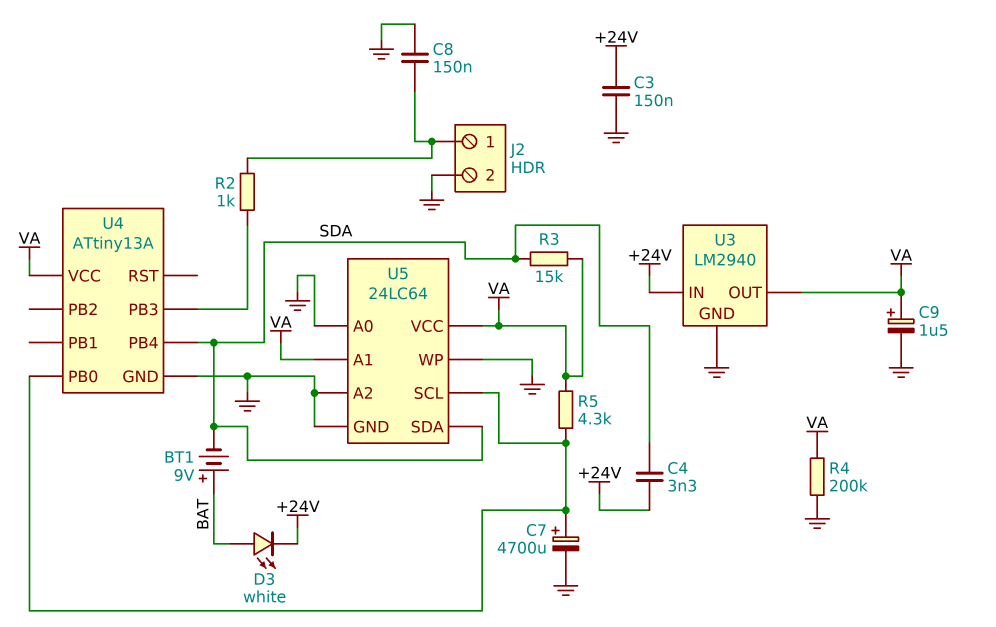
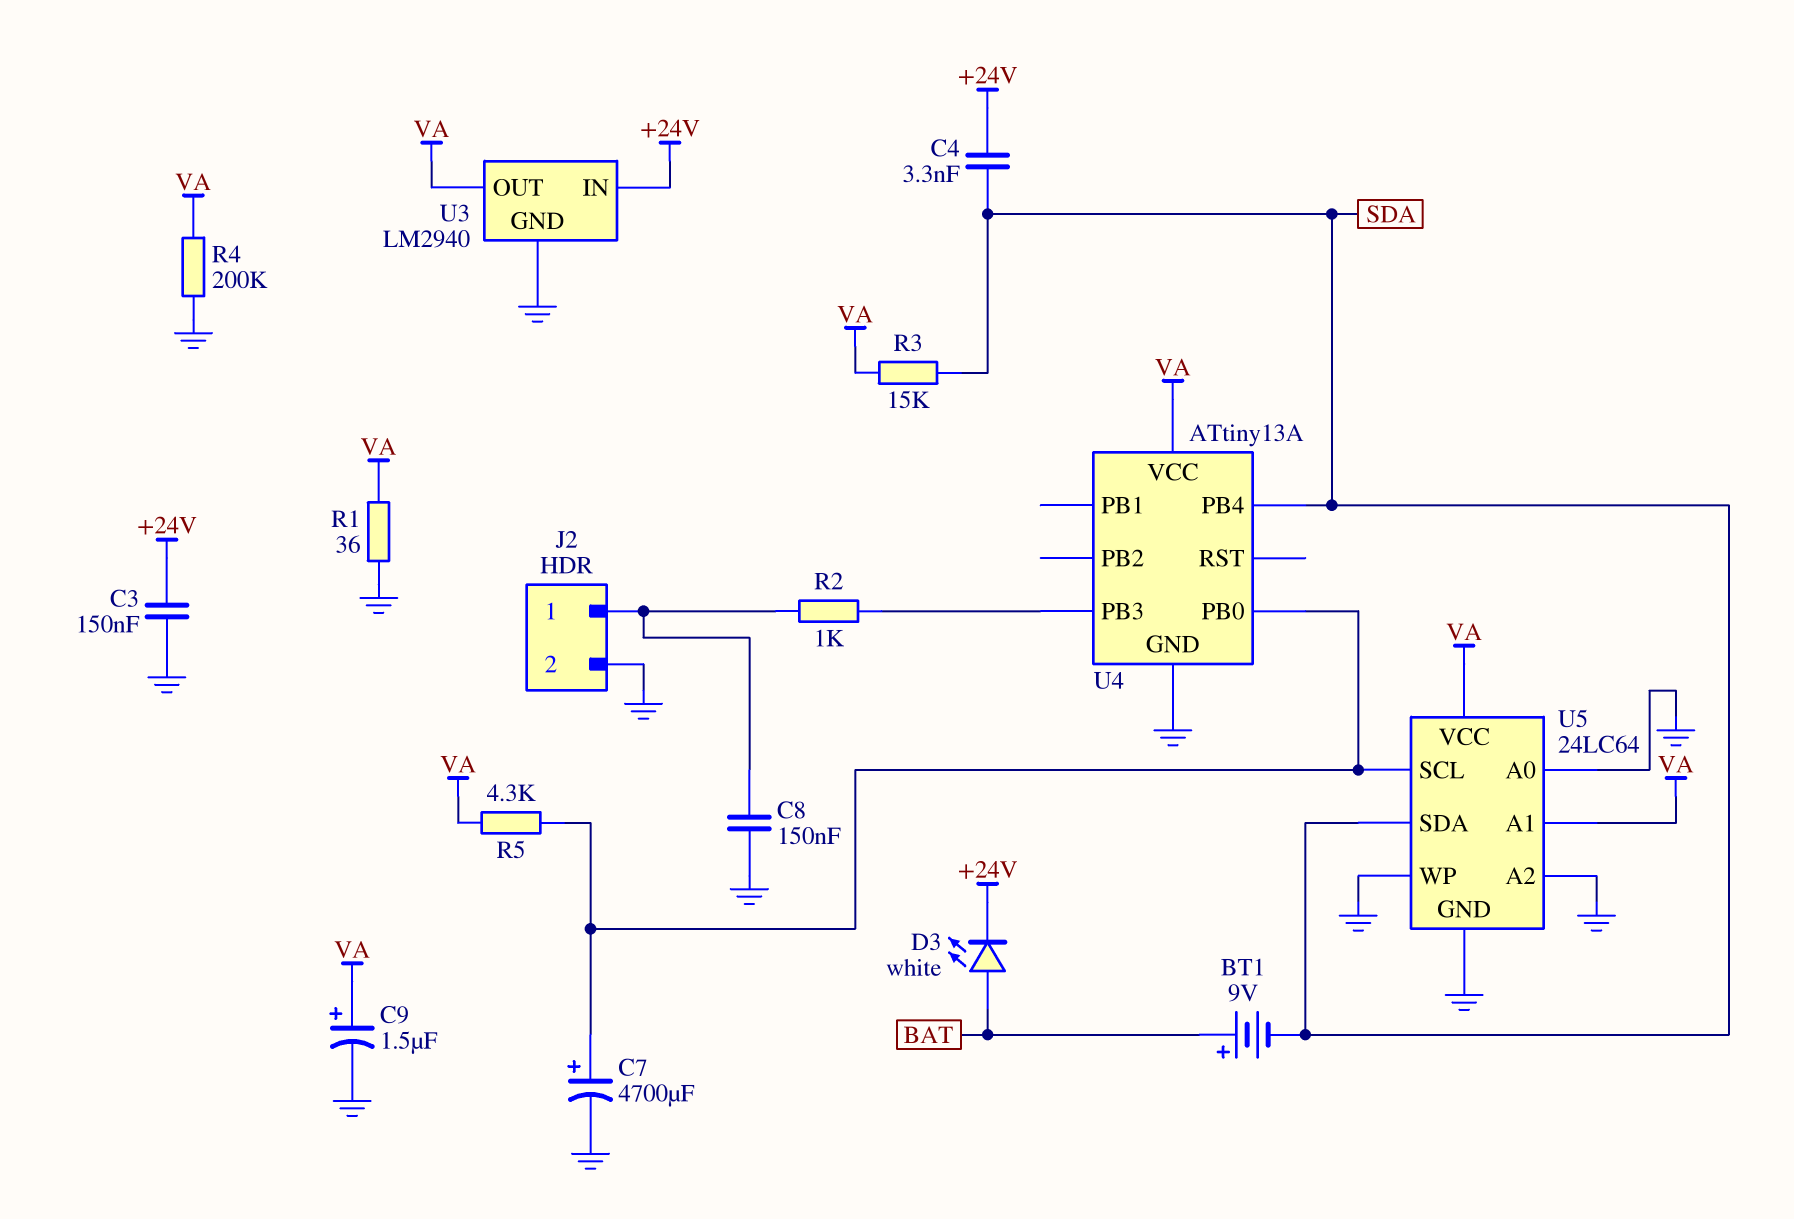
R1: none -> 36 (GND, VA)

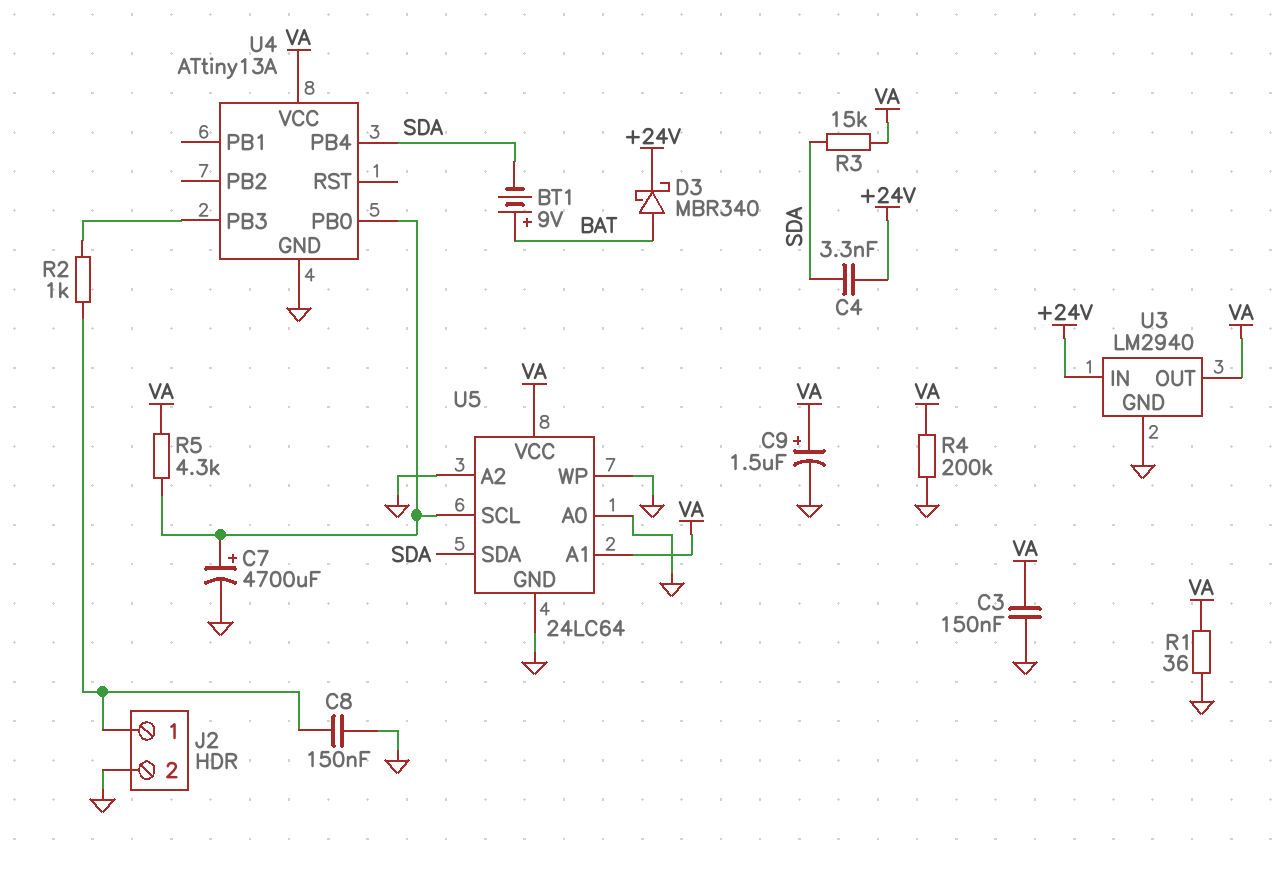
C3: 150nF (+24V, GND) -> 150nF (GND, VA)
D3: LED white (A BAT, K +24V) -> schottky MBR340 (A BAT, K +24V)

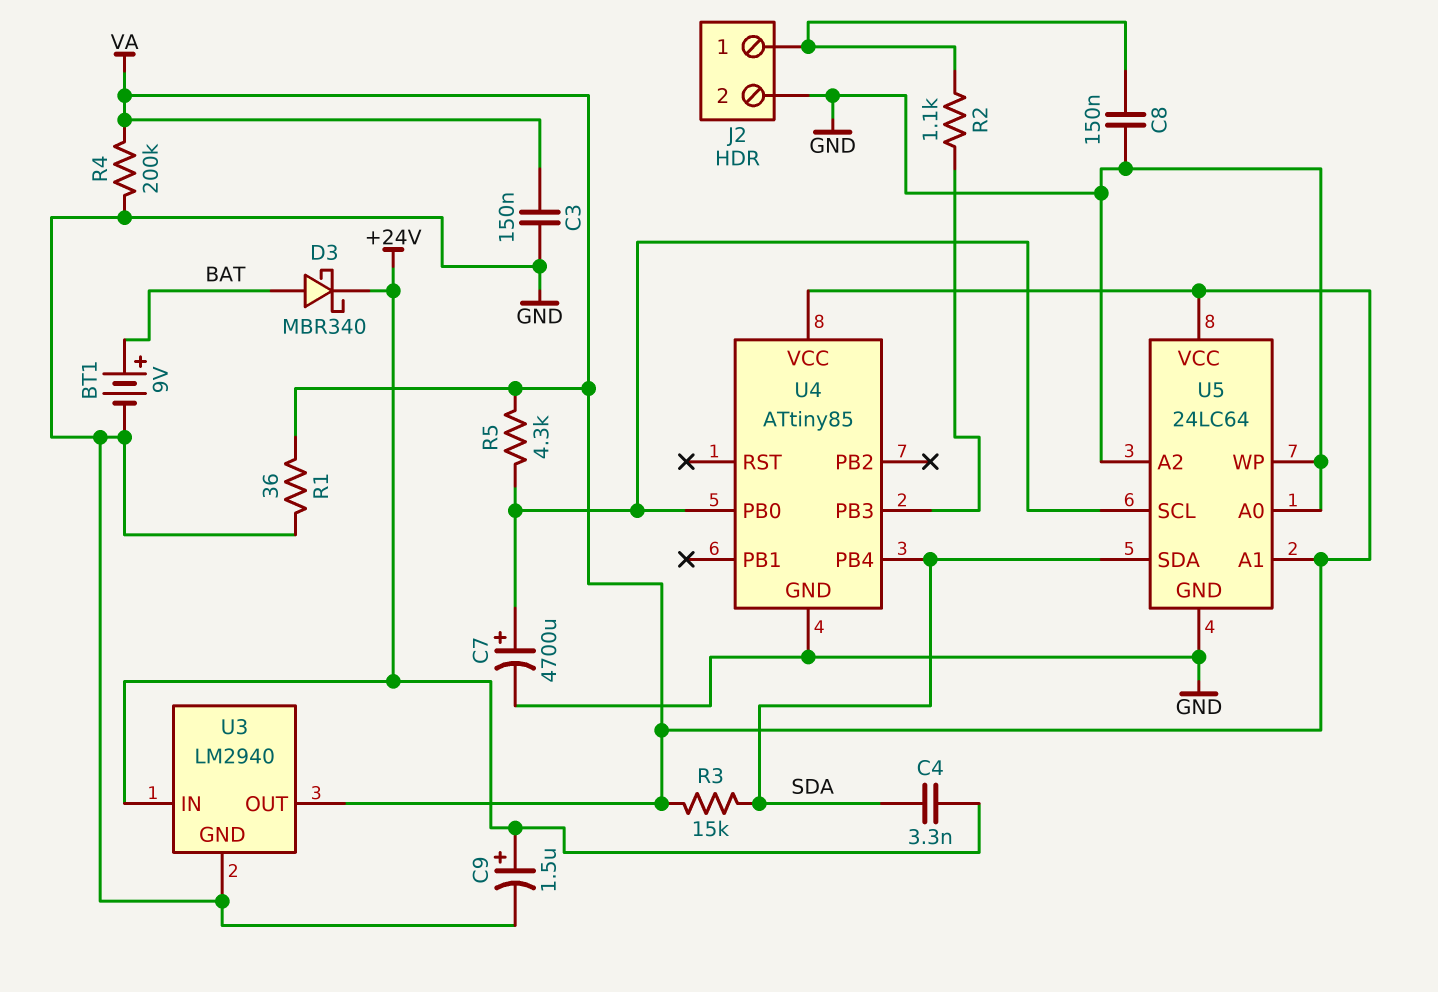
BT1: 9V (plus BAT, minus SDA) -> 9V (plus BAT, minus GND)
C9: 1.5uF (plus VA, minus GND) -> 1.5uF (plus +24V, minus GND)
R2: 1k (J2/1, U4/PB3) -> 1.1k (J2/1, U4/PB3)
U4: ATtiny13A -> ATtiny85

